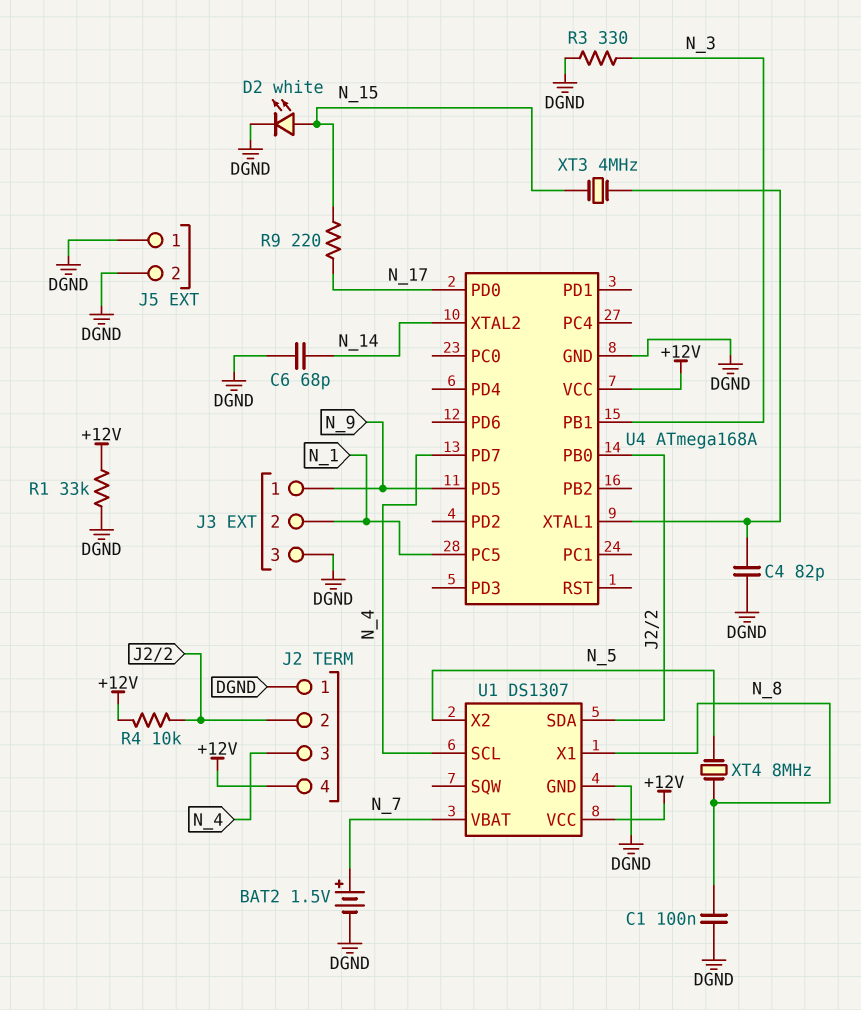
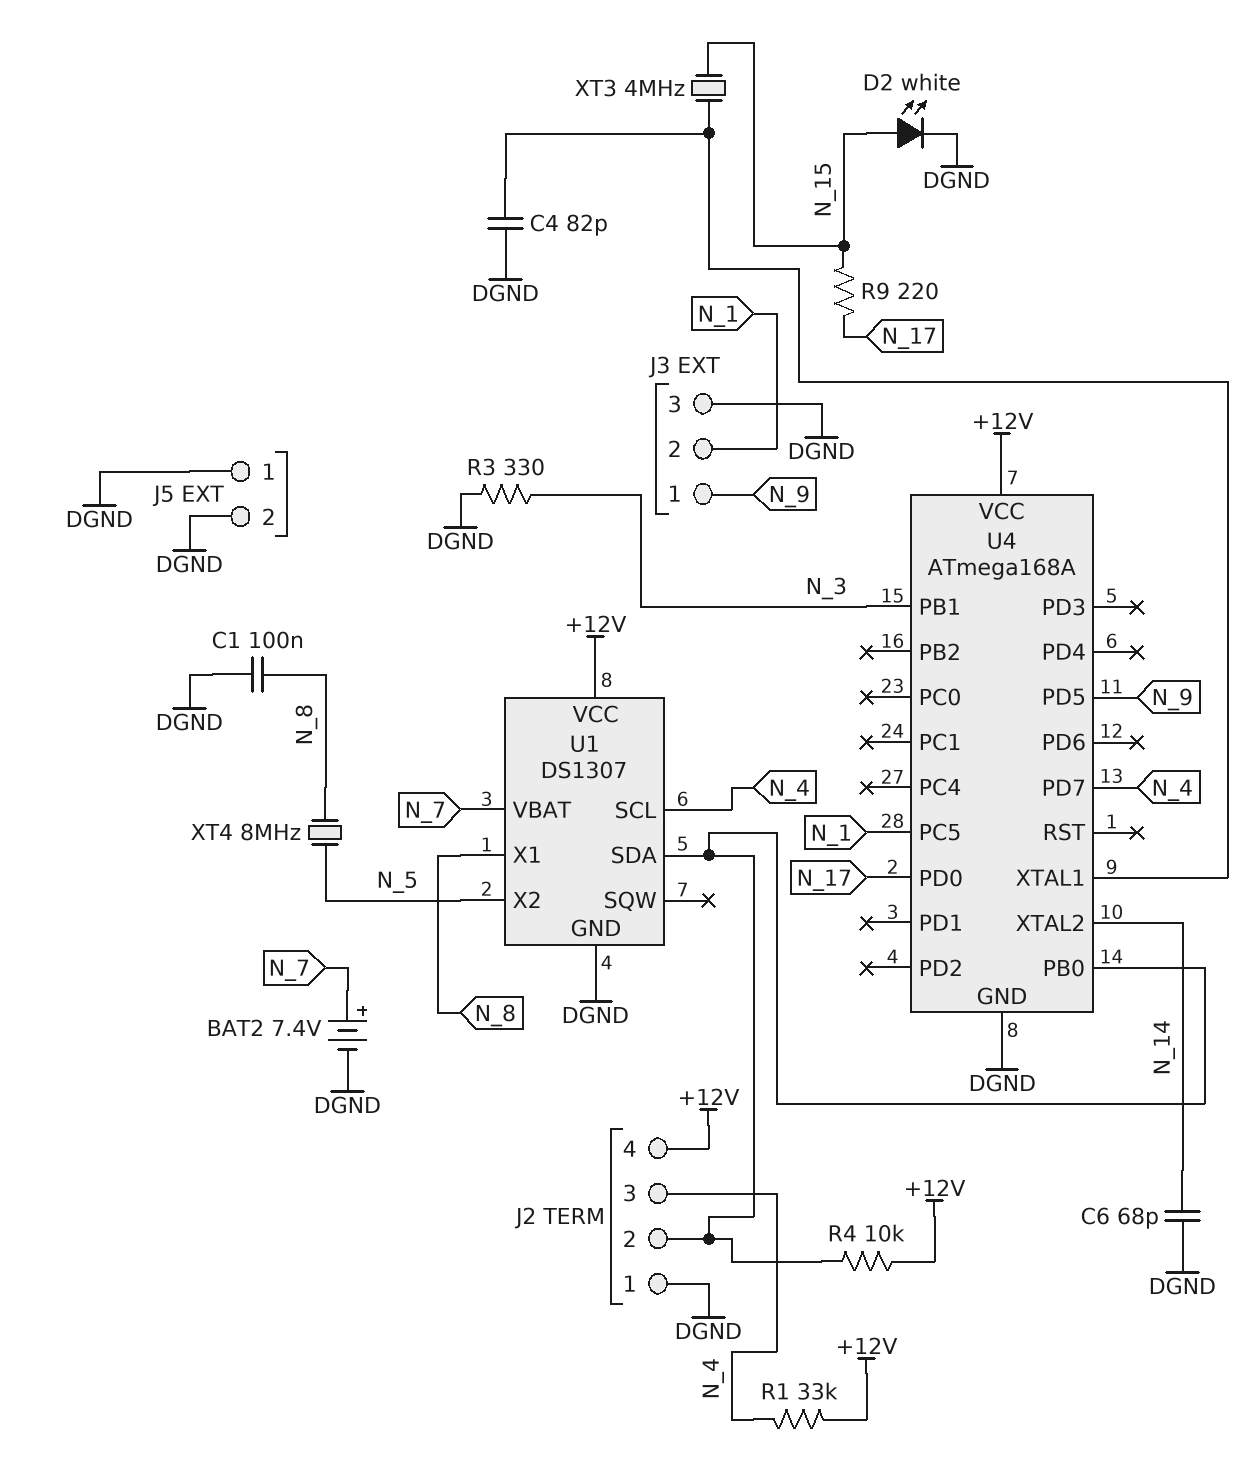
BAT2: 1.5V (plus N_7, minus DGND) -> 7.4V (plus N_7, minus DGND)
R1: 33k (+12V, DGND) -> 33k (+12V, N_4)

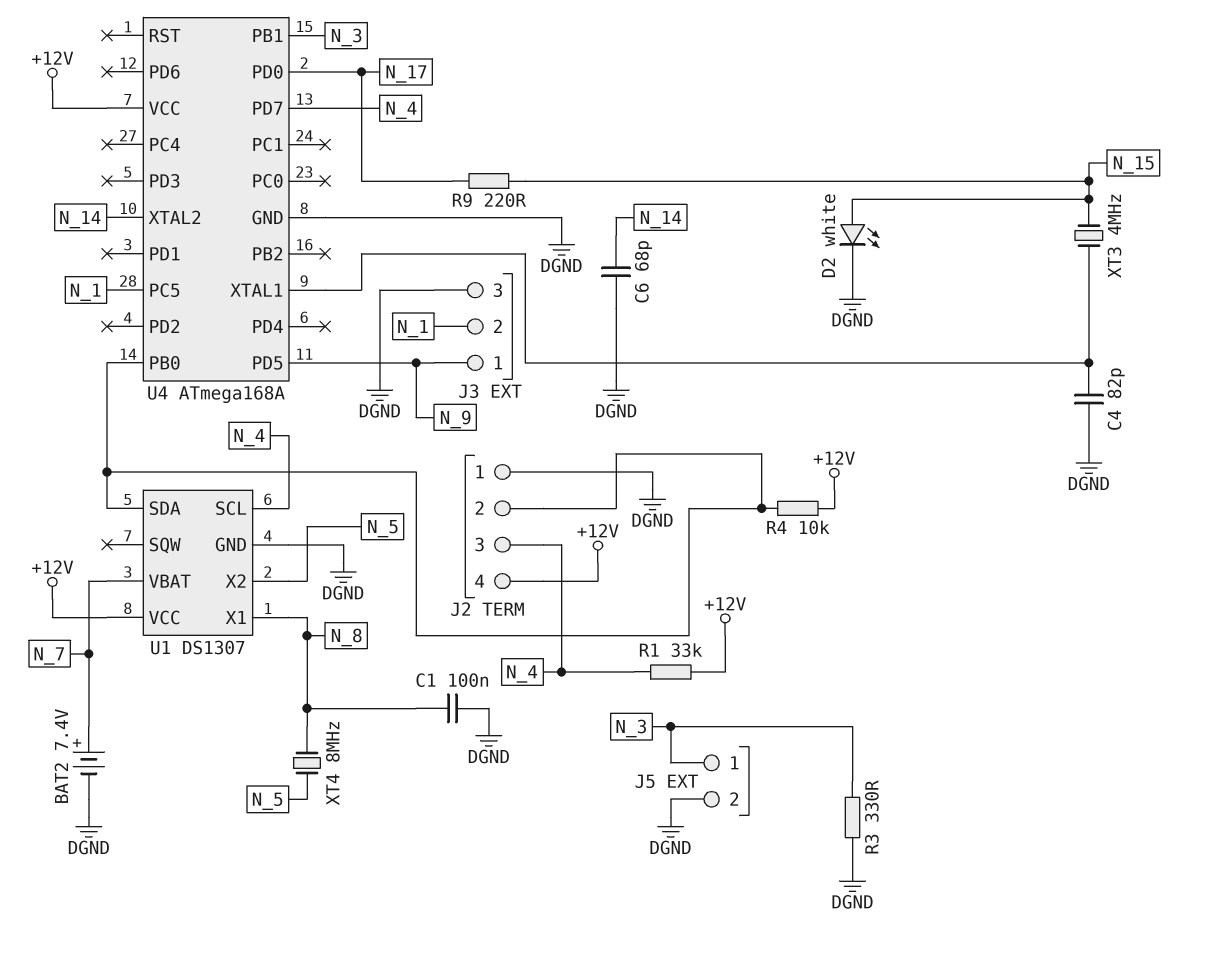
J5 pin 1: DGND -> N_3

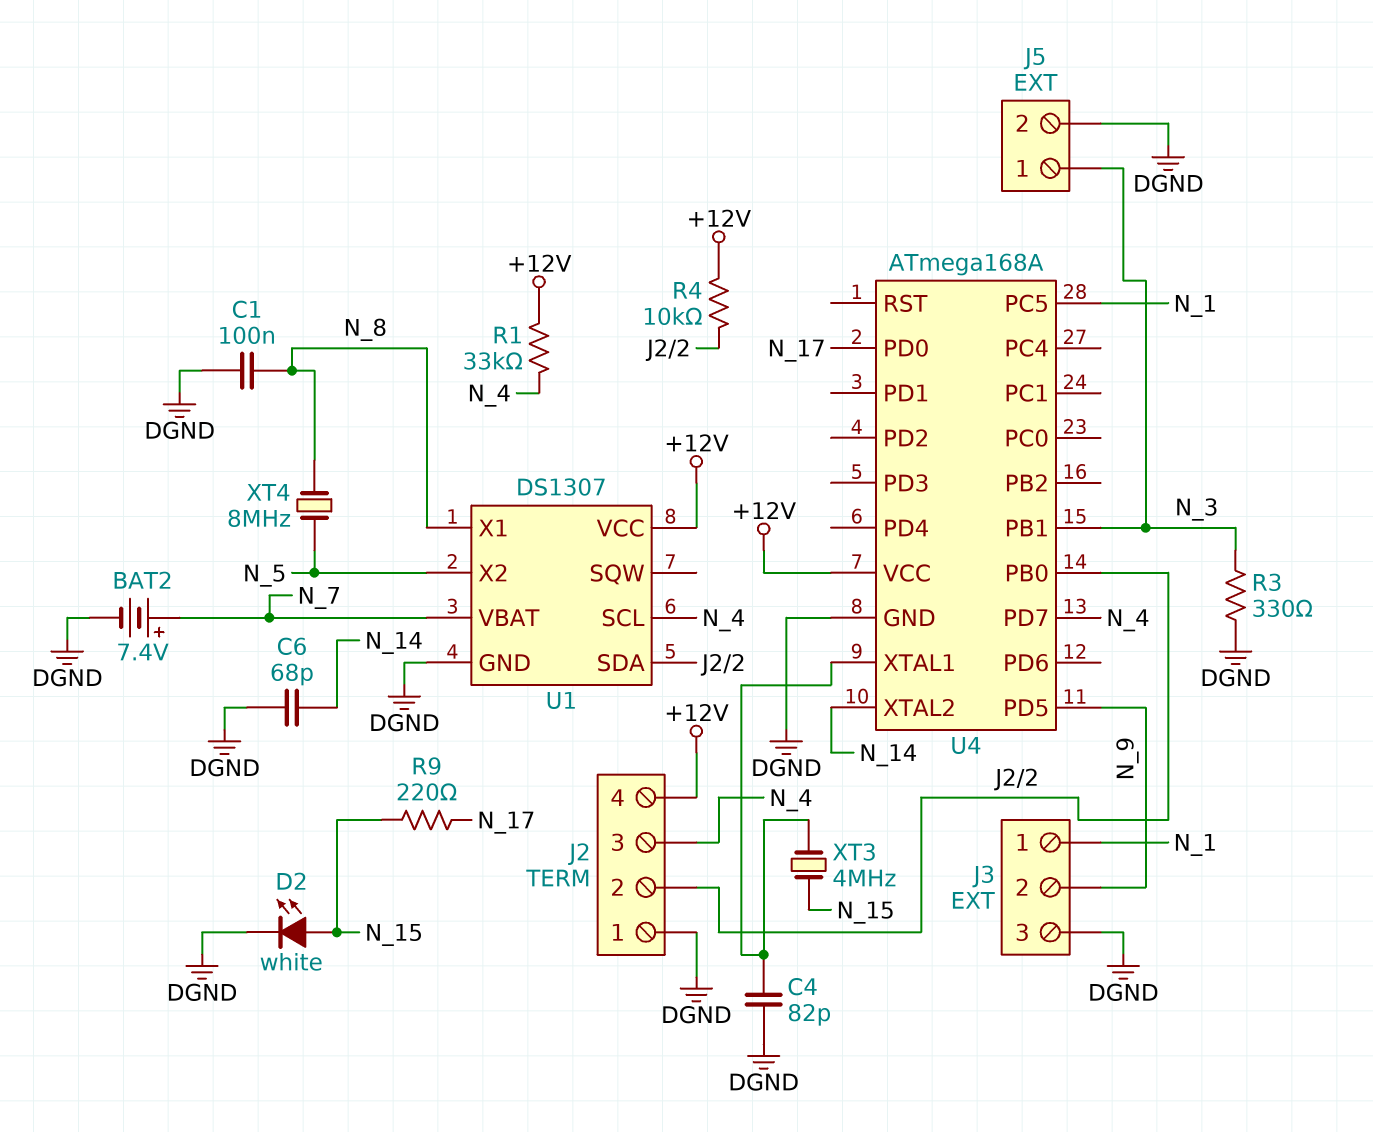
J3 pin 1: N_9 -> N_1
J3 pin 2: N_1 -> N_9

